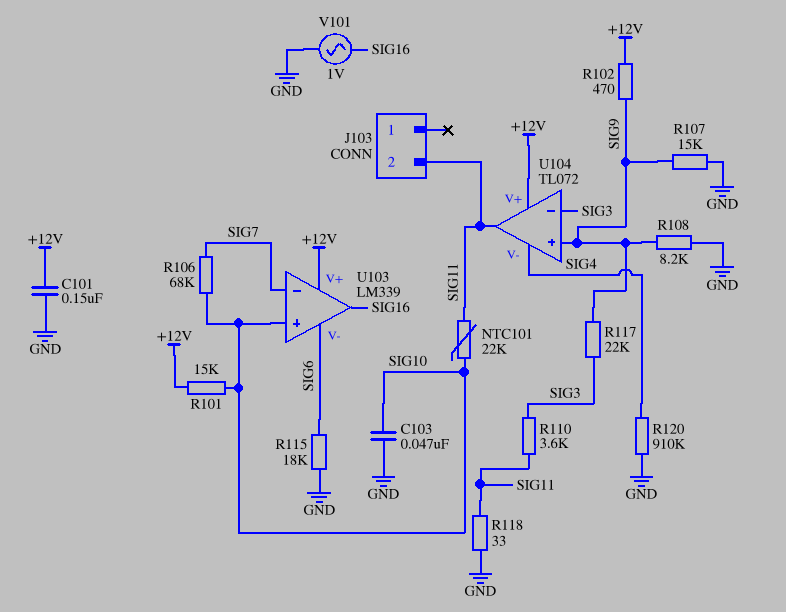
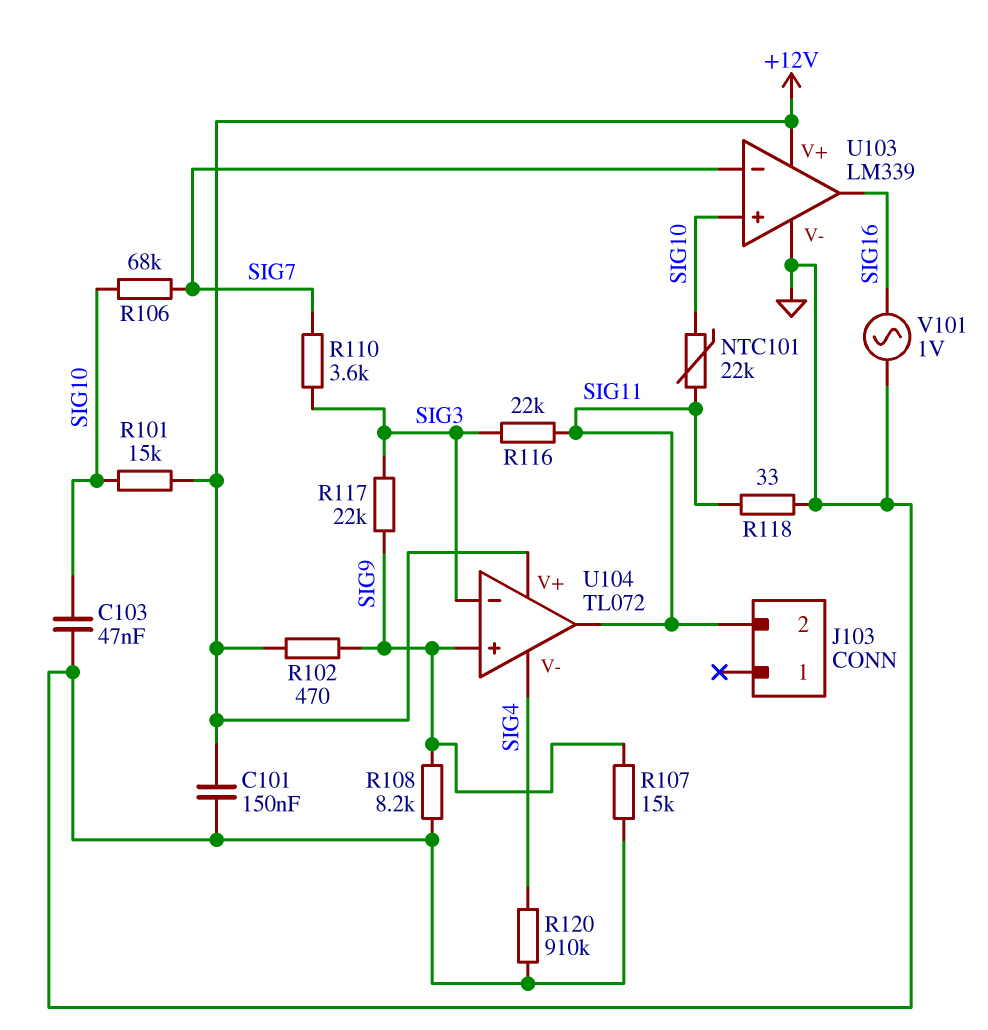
R110: 3.6k (SIG3, SIG11) -> 3.6k (SIG3, SIG7)
R115: 18k (GND, SIG6) -> none
R116: none -> 22k (SIG3, SIG11)
U103 pin V-: SIG6 -> GND

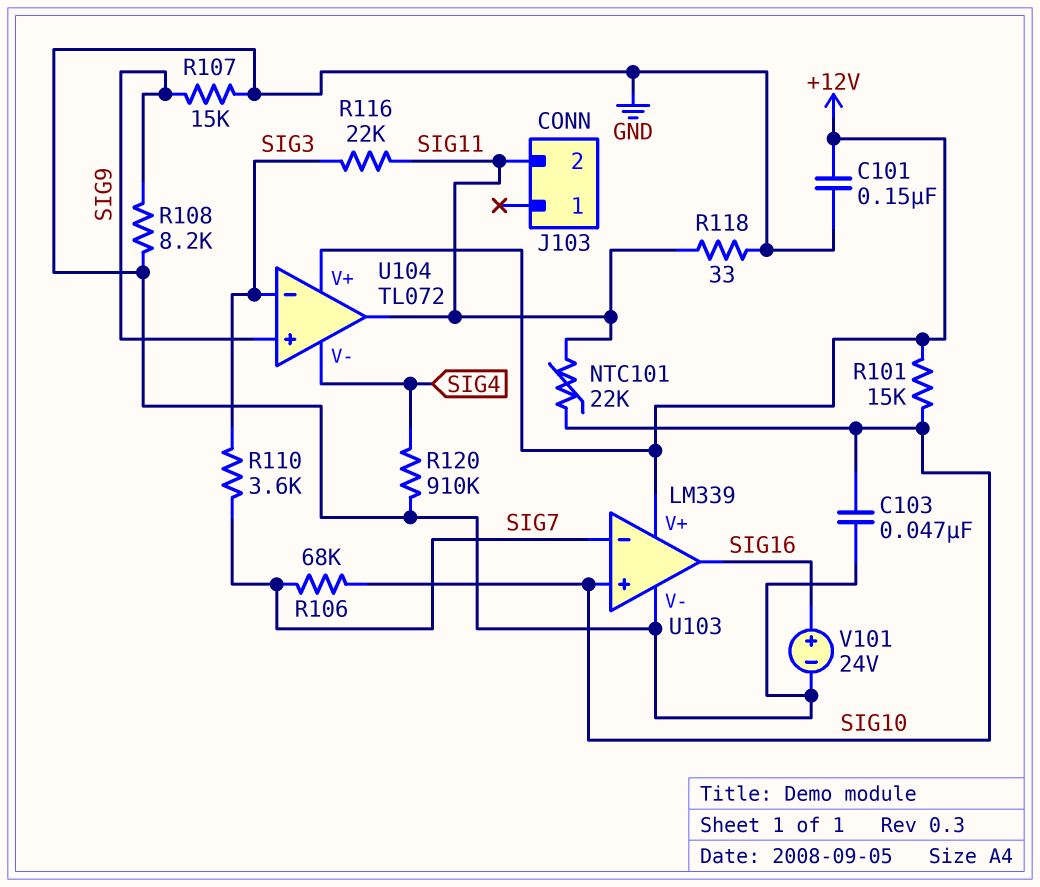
R102: 470 (+12V, SIG9) -> none
R117: 22k (SIG3, SIG9) -> none
V101: AC 1V (GND, SIG16) -> 24V (plus SIG16, minus GND)

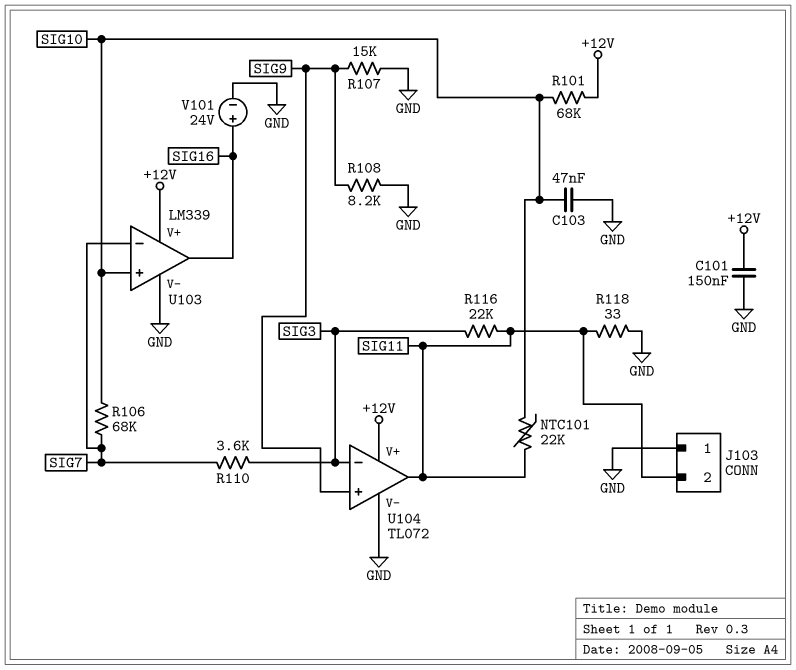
J103 pin 1: none -> GND
R101: 15k (+12V, SIG10) -> 68k (+12V, SIG10)
R120: 910k (GND, SIG4) -> none
U104 pin V-: SIG4 -> GND

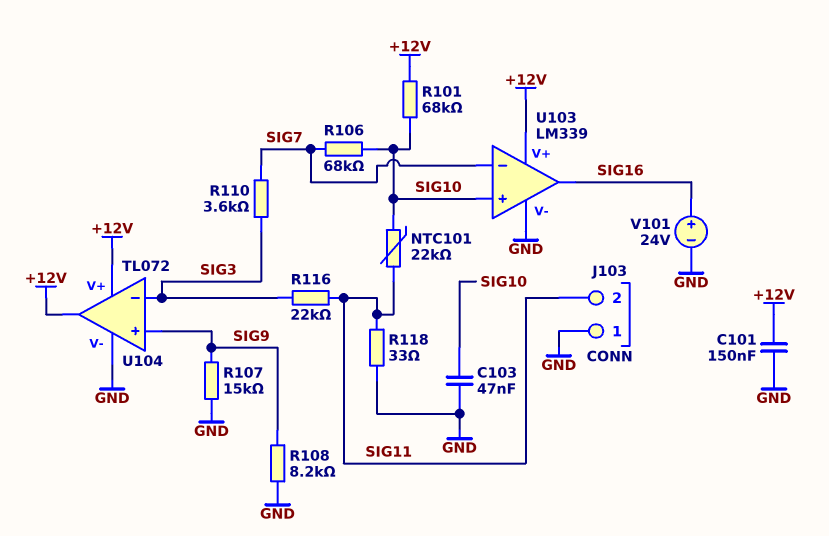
U104 pin out: SIG11 -> +12V

